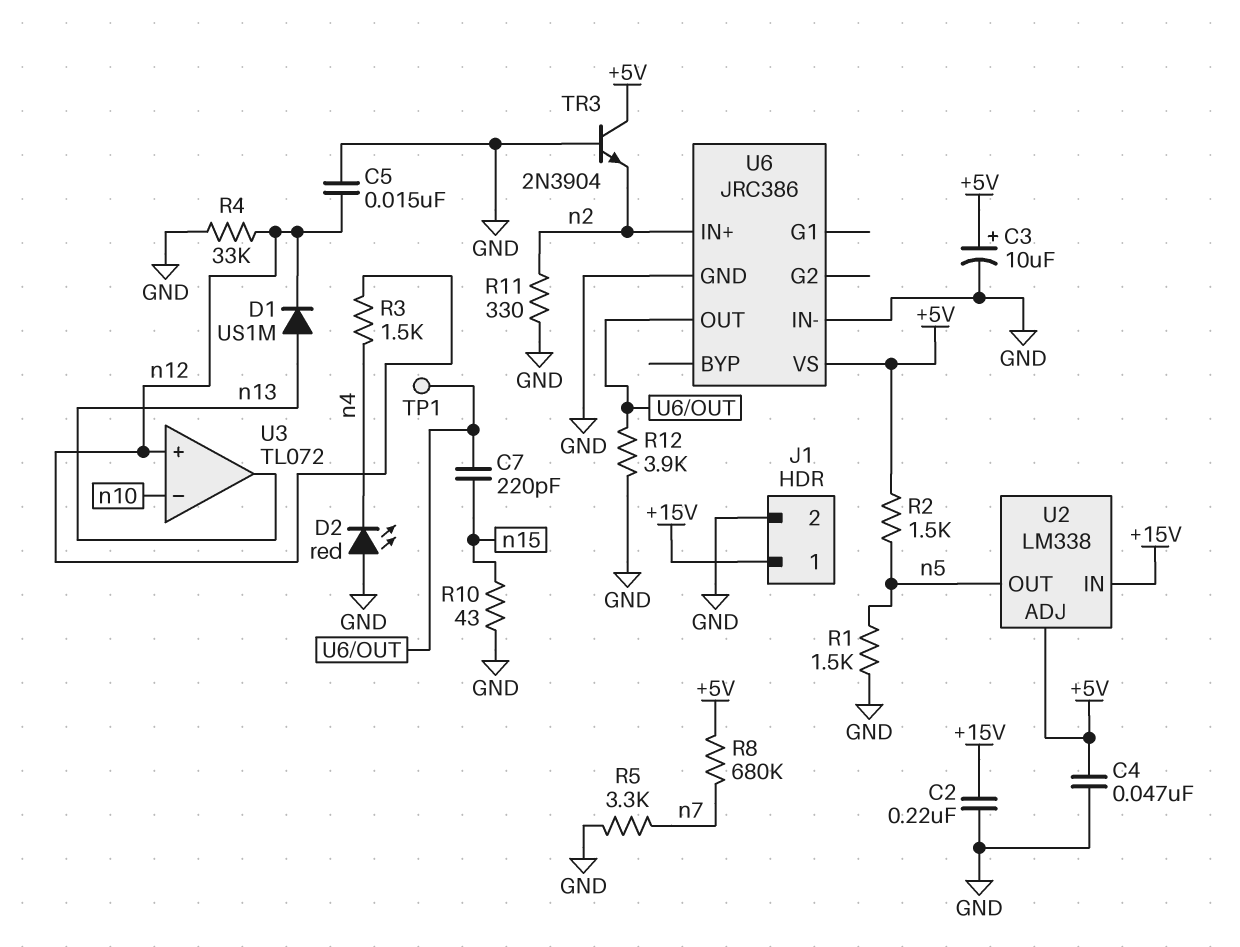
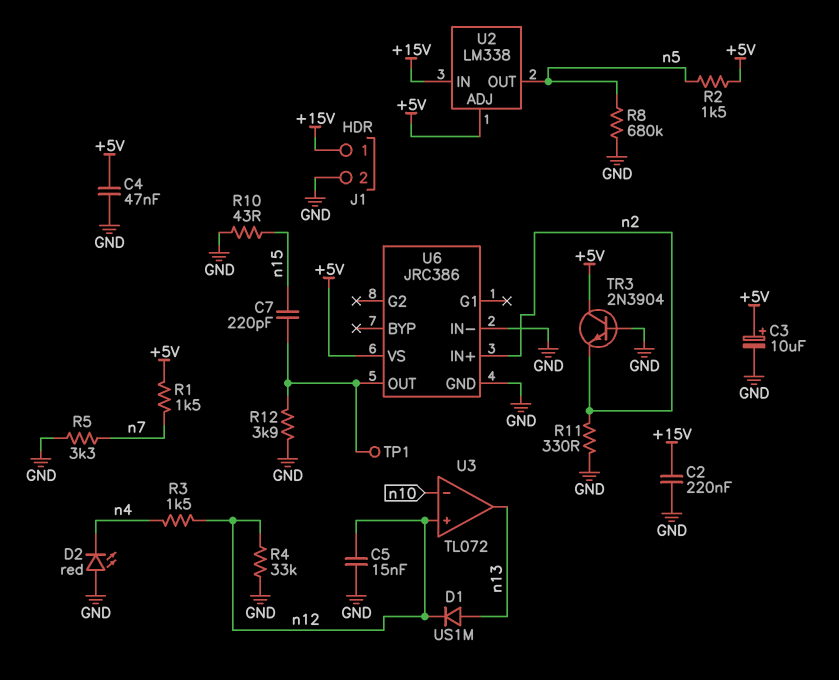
R1: 1.5k (GND, n5) -> 1.5k (+5V, n7)
R8: 680k (+5V, n7) -> 680k (GND, n5)

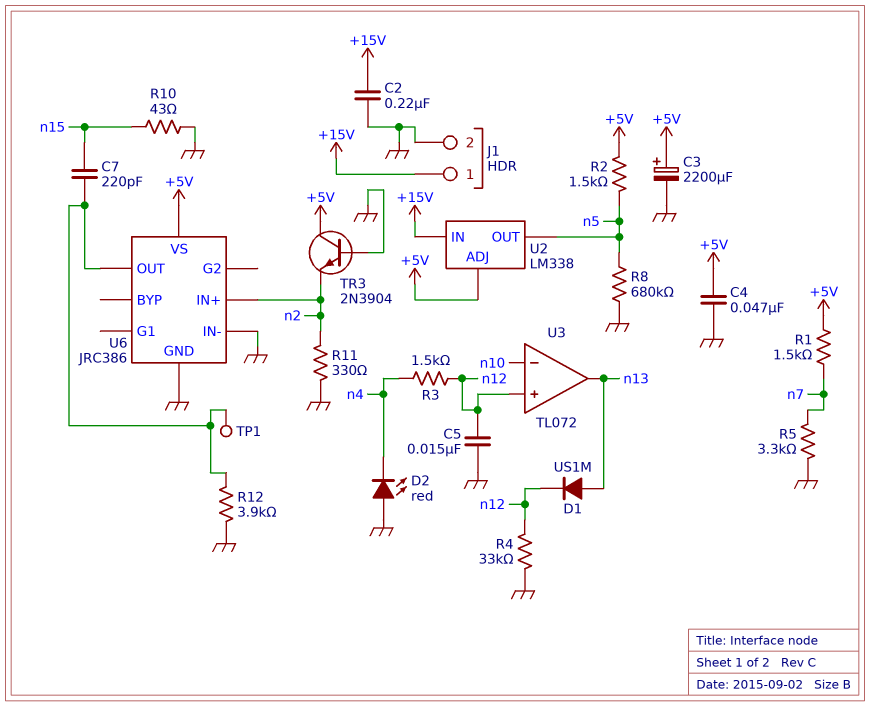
C3: 10uF (plus +5V, minus GND) -> 2200uF (plus +5V, minus GND)

